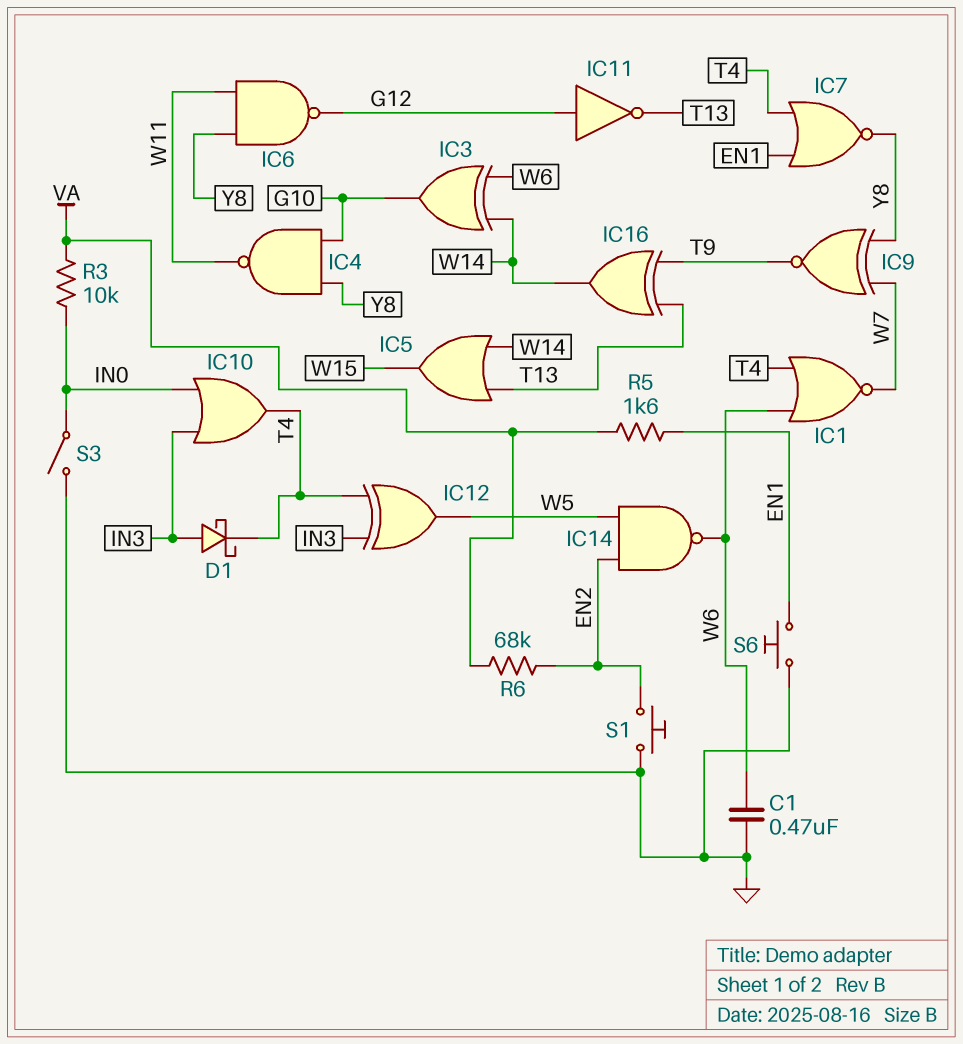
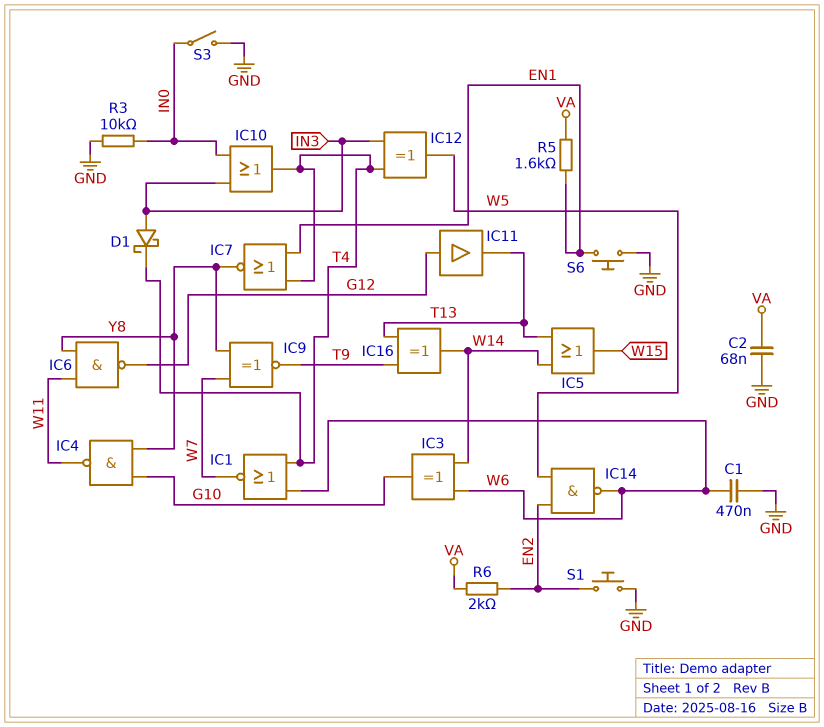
C2: none -> 68nF (GND, VA)
IC11: NOT (in G12, out T13) -> buffer (in G12, out T13)
R3: 10k (IN0, VA) -> 10k (GND, IN0)
R6: 68k (EN2, VA) -> 2k (EN2, VA)

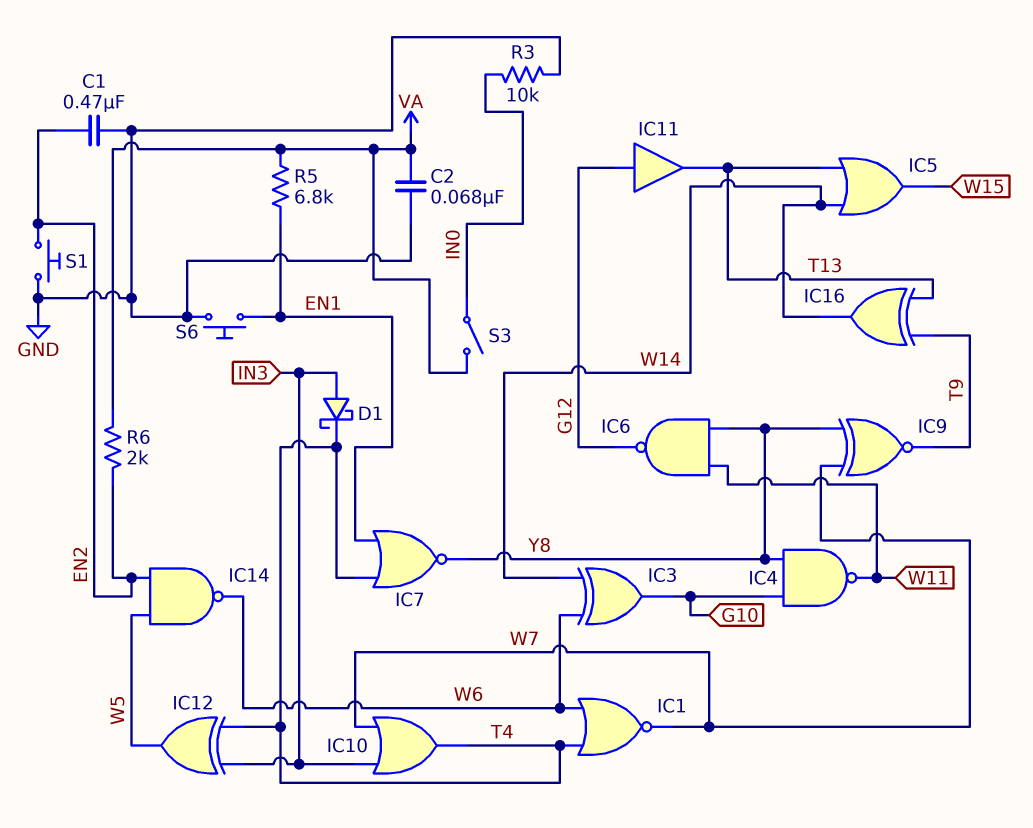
C1: 470nF (GND, W6) -> 470nF (EN2, GND)
IC10: OR (in IN0, in IN3, out T4) -> OR (in IN3, in W7, out T4)
R5: 1.6k (EN1, VA) -> 6.8k (EN1, VA)
S3: switch (GND, IN0) -> switch (IN0, VA)

